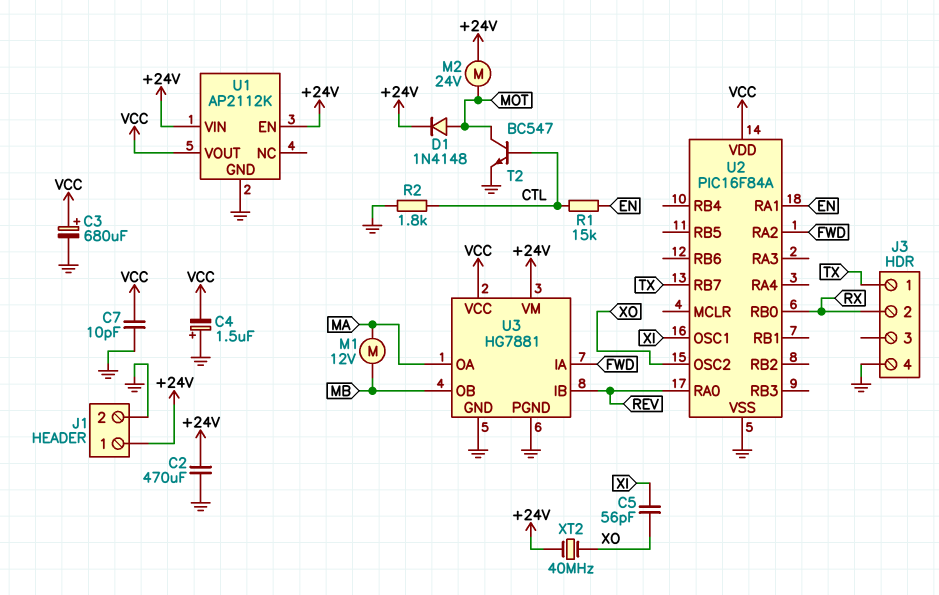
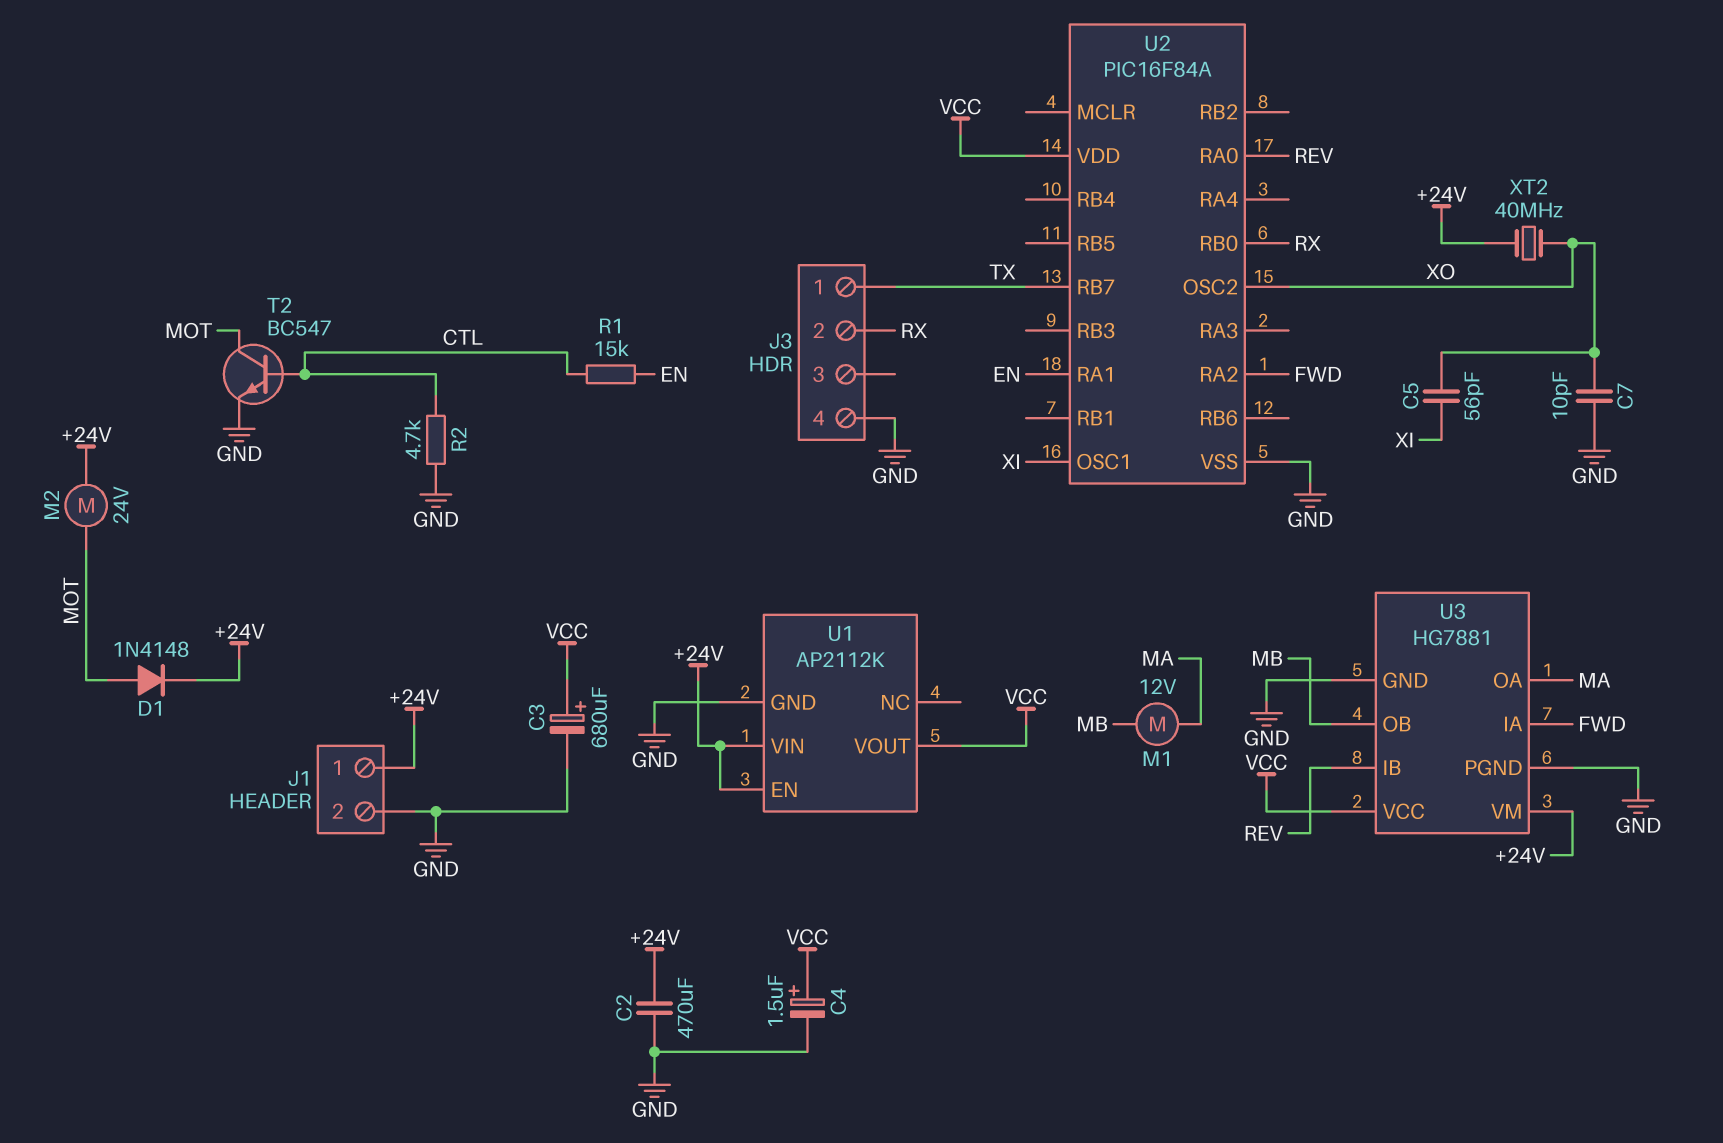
C4: 1.5uF (plus GND, minus VCC) -> 1.5uF (plus VCC, minus GND)
C7: 10pF (GND, VCC) -> 10pF (GND, XO)
R2: 1.8k (CTL, GND) -> 4.7k (CTL, GND)

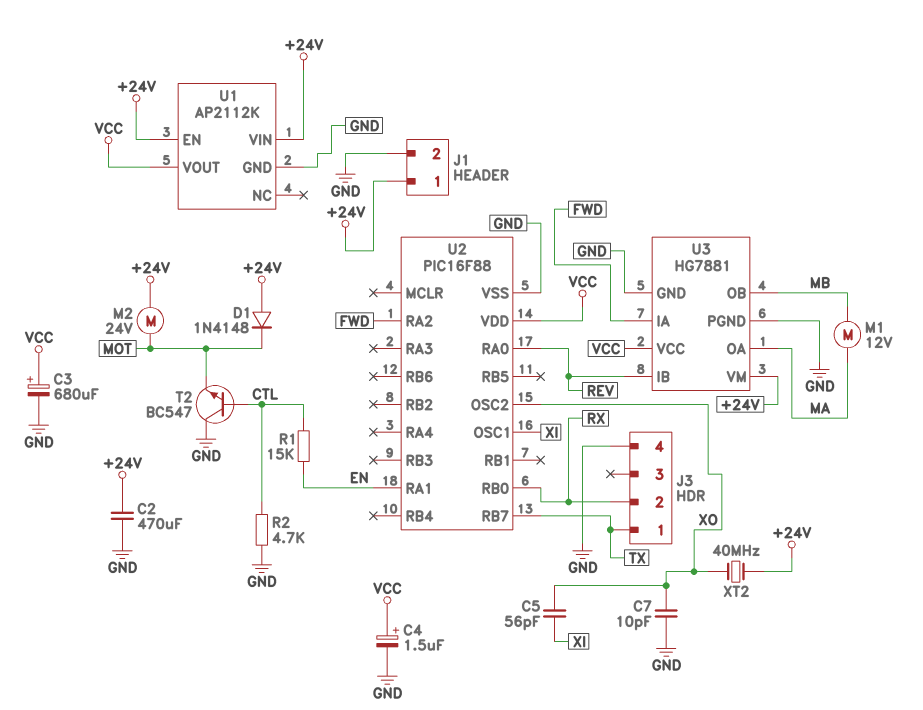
D1: diode 1N4148 (A MOT, K +24V) -> diode 1N4148 (A +24V, K MOT)
T2: NPN BC547 (B CTL, C MOT, E GND) -> NPN BC547 (B CTL, C GND, E MOT)
U2: PIC16F84A -> PIC16F88

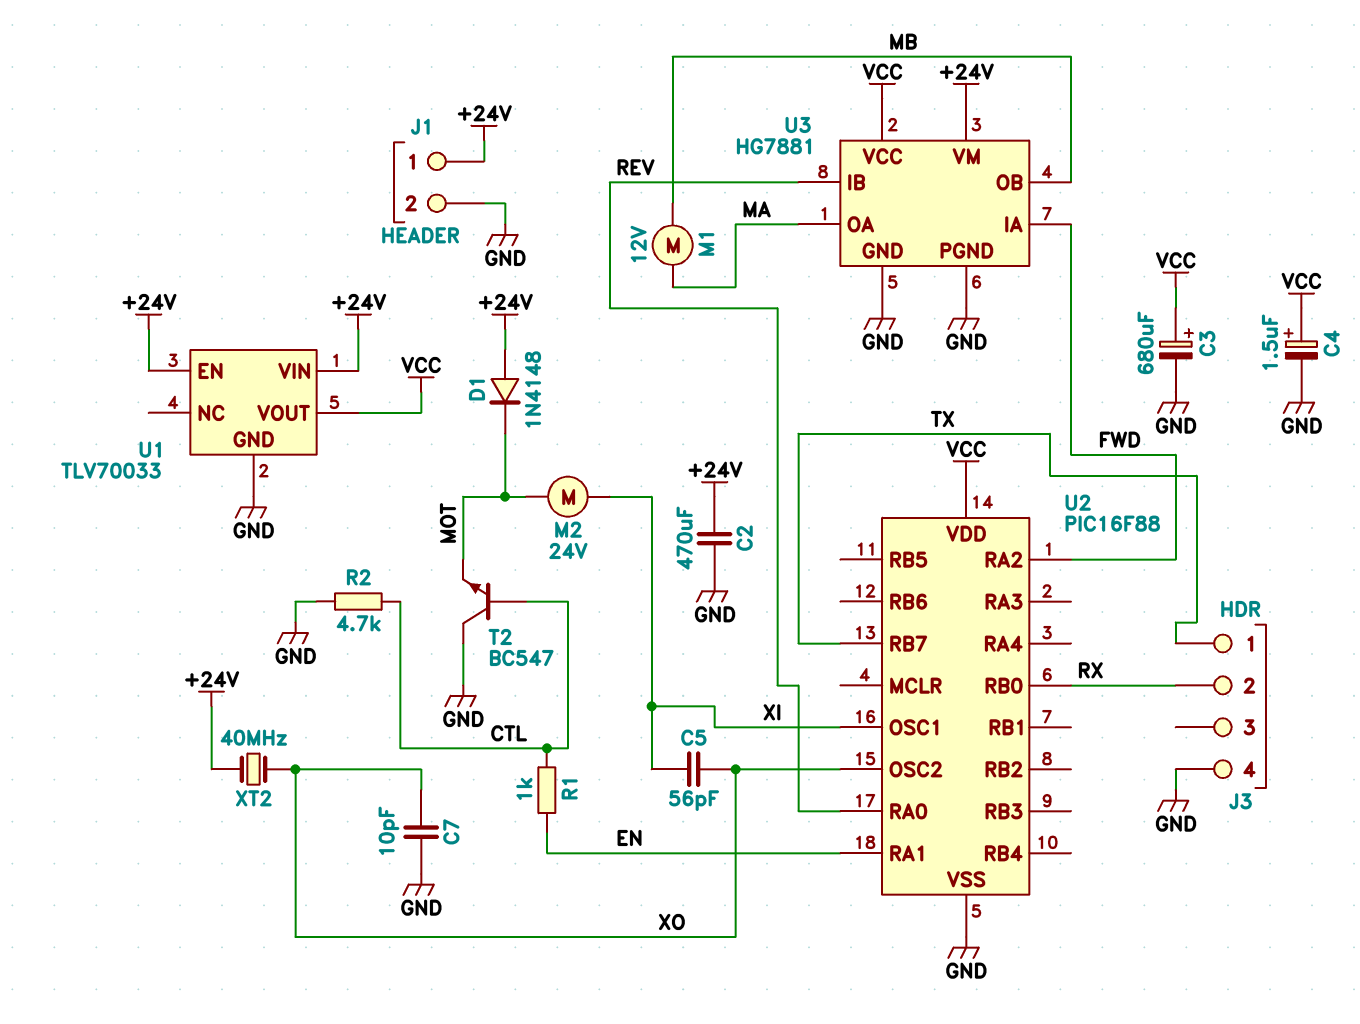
M2: motor 24V (+24V, MOT) -> motor 24V (MOT, XI)
R1: 15k (CTL, EN) -> 1k (CTL, EN)
U1: AP2112K -> TLV70033

